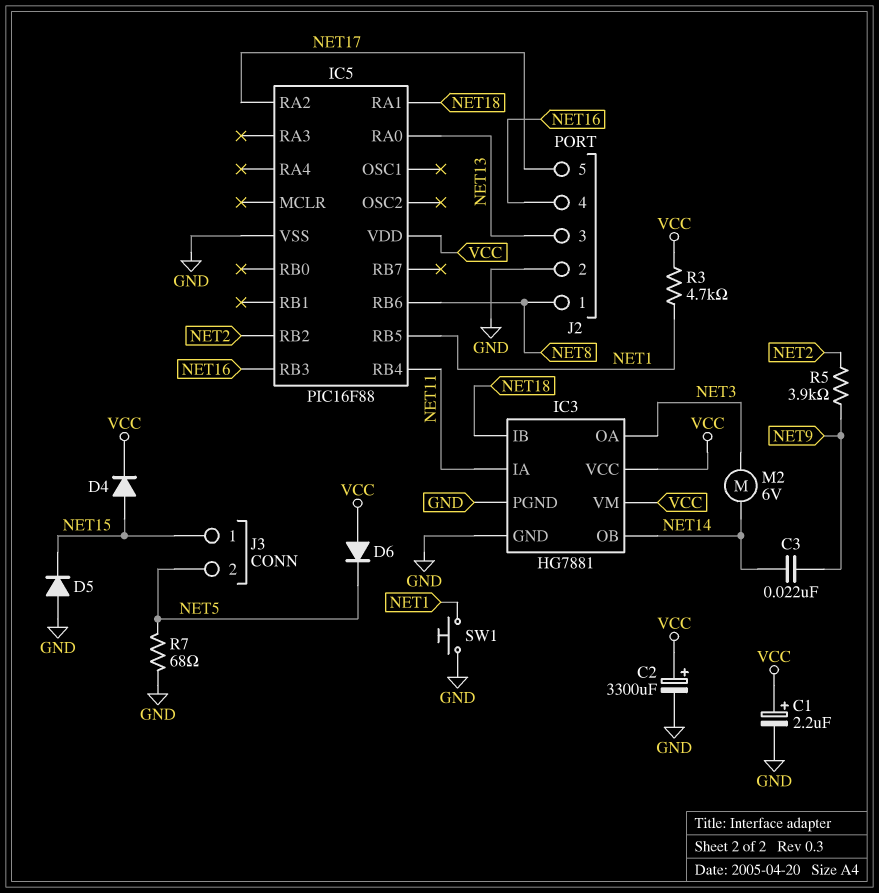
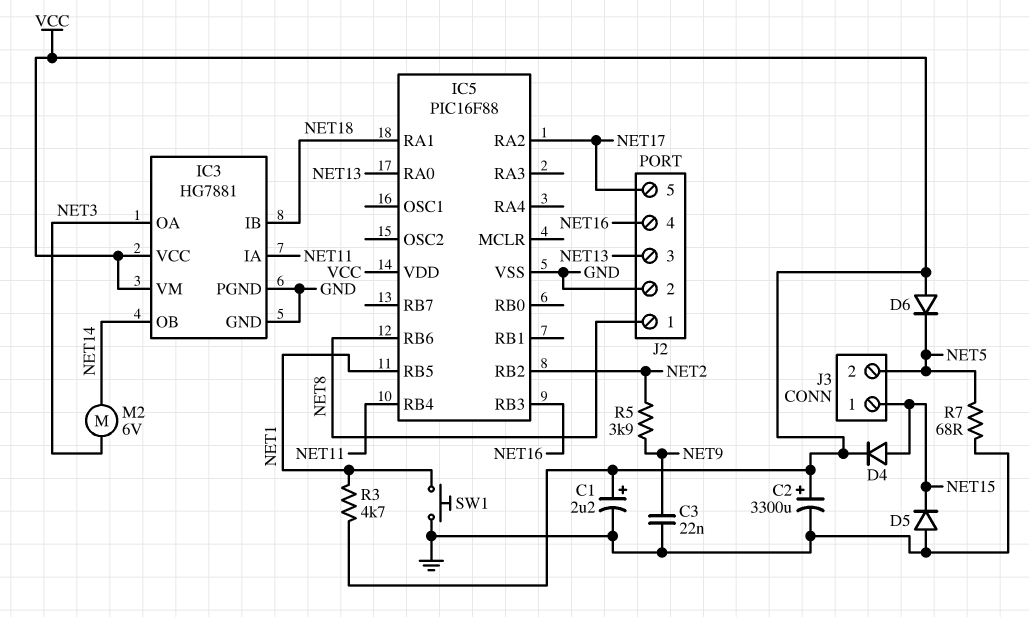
C3: 22nF (NET9, NET14) -> 22nF (GND, NET9)

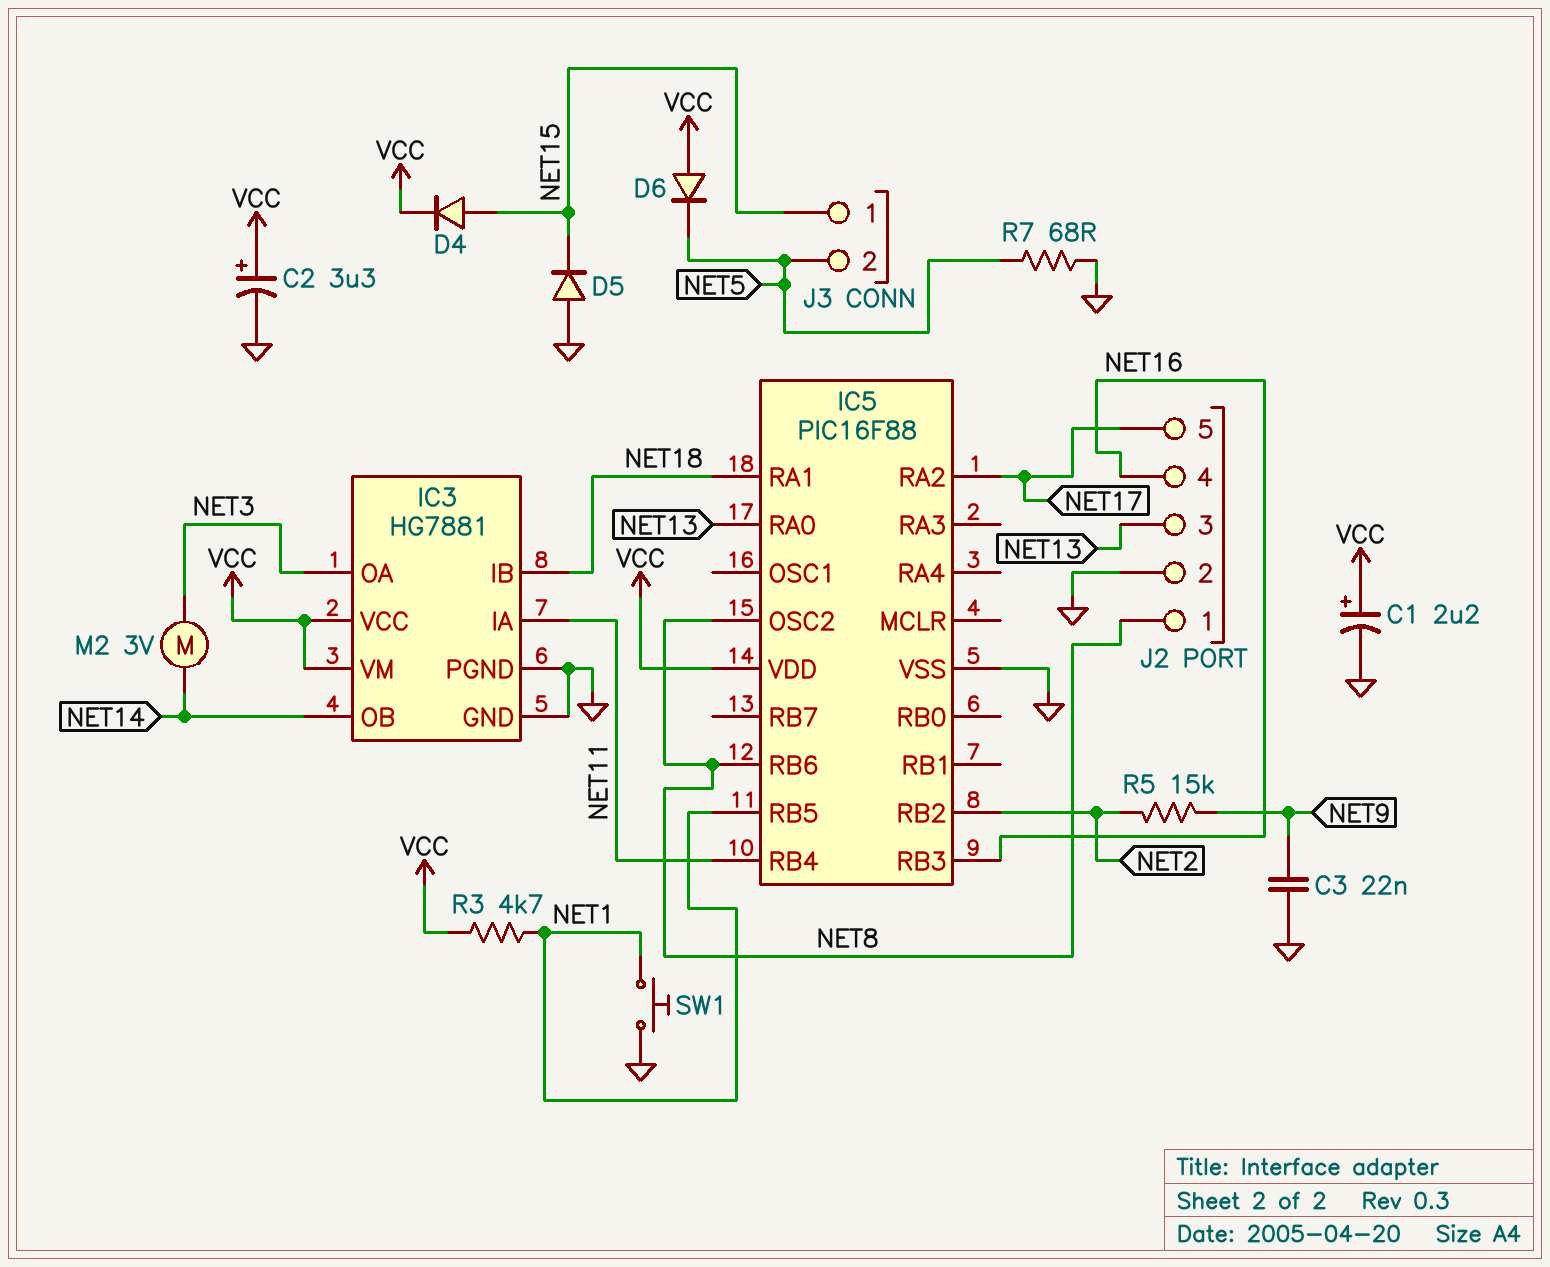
C2: 3300uF (plus VCC, minus GND) -> 3.3uF (plus VCC, minus GND)
IC5 pin OSC2: none -> NET8
M2: motor 6V (NET3, NET14) -> motor 3V (NET3, NET14)
R5: 3.9k (NET2, NET9) -> 15k (NET2, NET9)

